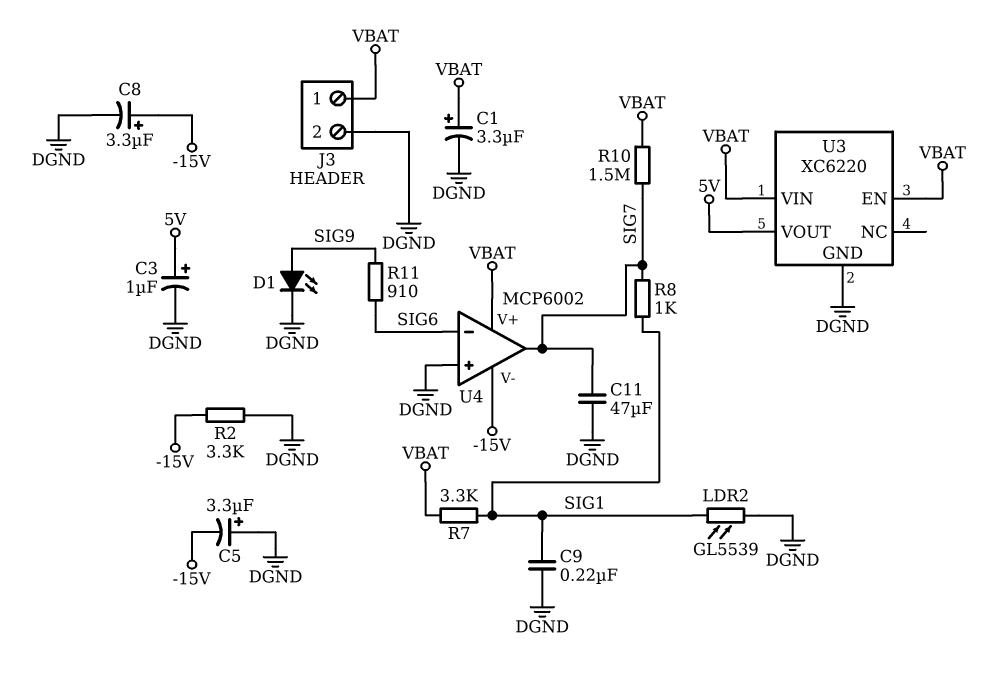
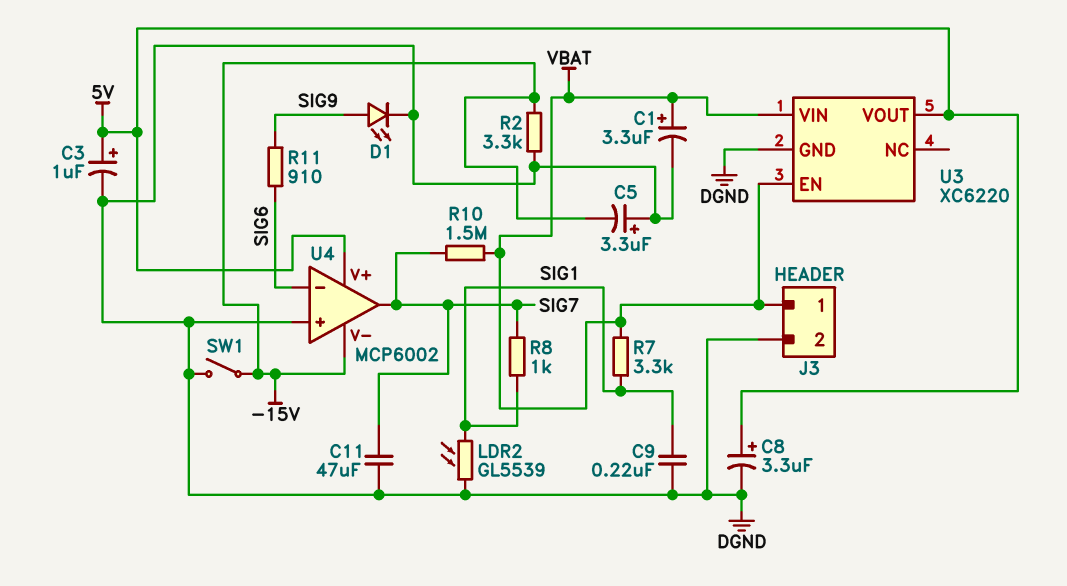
C8: 3.3uF (plus -15V, minus DGND) -> 3.3uF (plus 5V, minus DGND)
SW1: none -> switch (-15V, DGND)
U4 pin V+: VBAT -> 5V

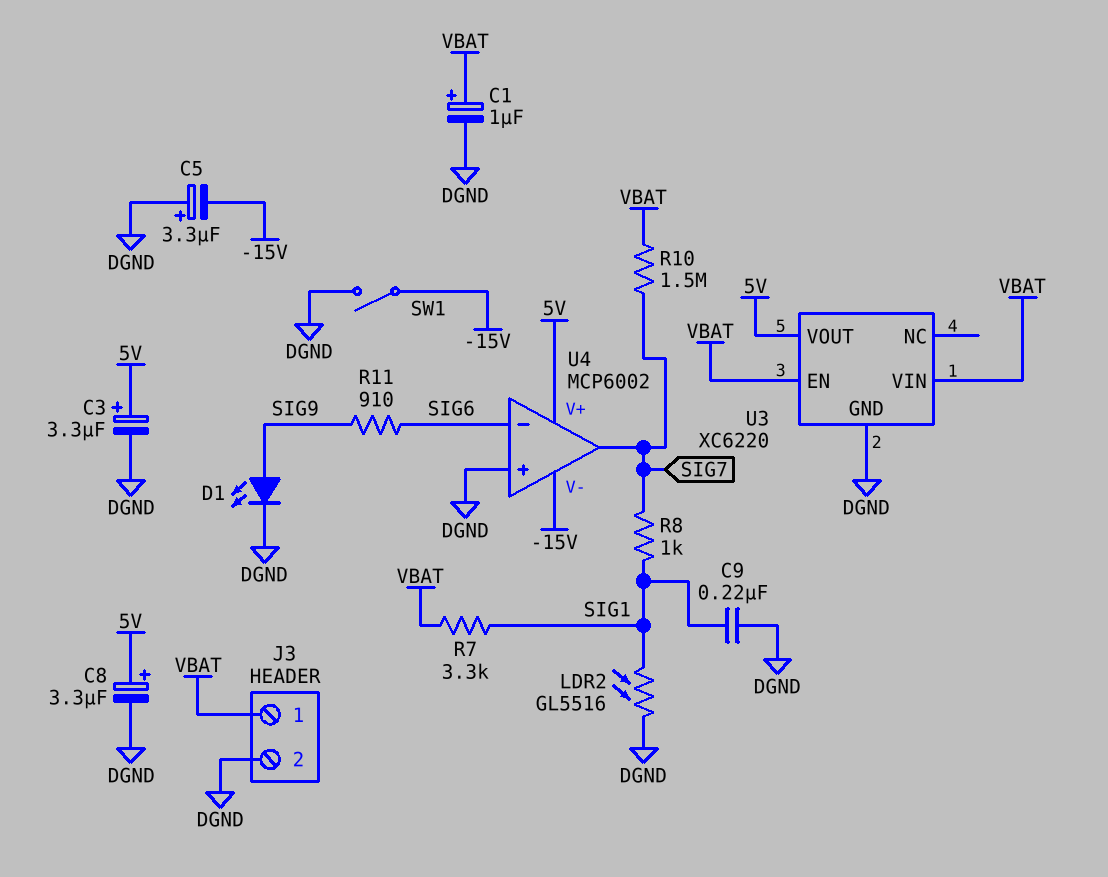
C1: 3.3uF (plus VBAT, minus DGND) -> 1uF (plus VBAT, minus DGND)
C3: 1uF (plus 5V, minus DGND) -> 3.3uF (plus 5V, minus DGND)
C11: 47uF (DGND, SIG7) -> none
LDR2: GL5539 (DGND, SIG1) -> GL5516 (DGND, SIG1)
R2: 3.3k (-15V, DGND) -> none

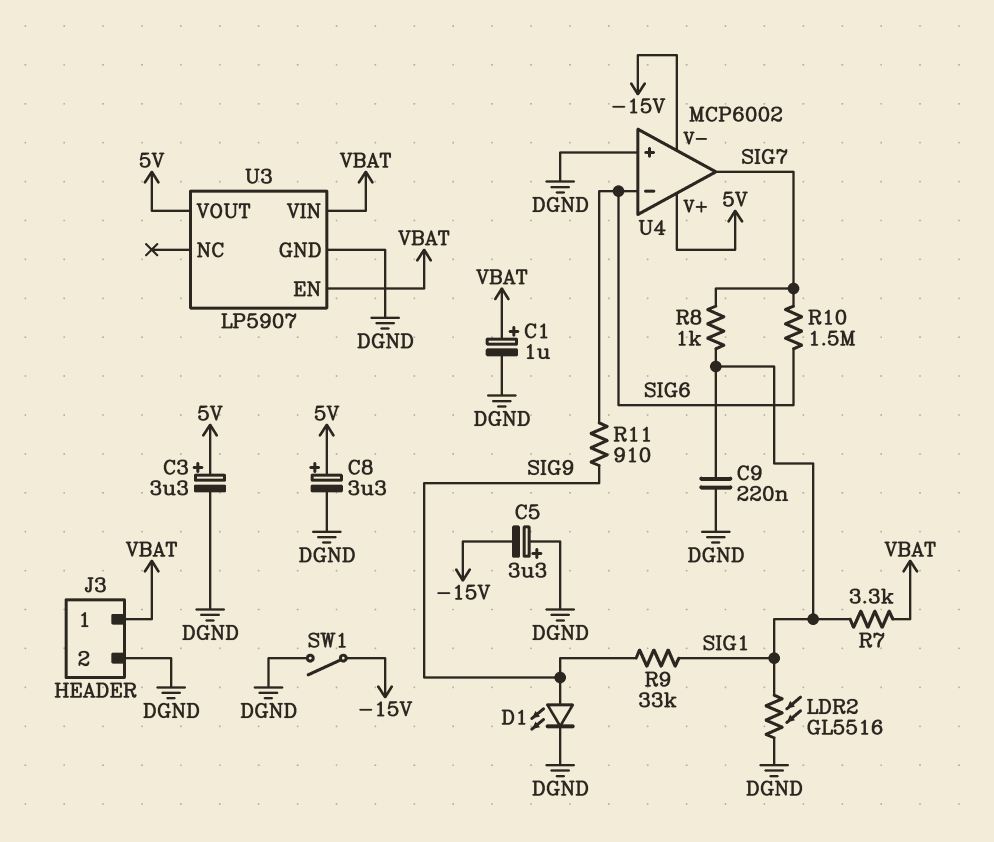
R9: none -> 33k (SIG1, SIG9)
R10: 1.5M (SIG7, VBAT) -> 1.5M (SIG6, SIG7)
U3: XC6220 -> LP5907

